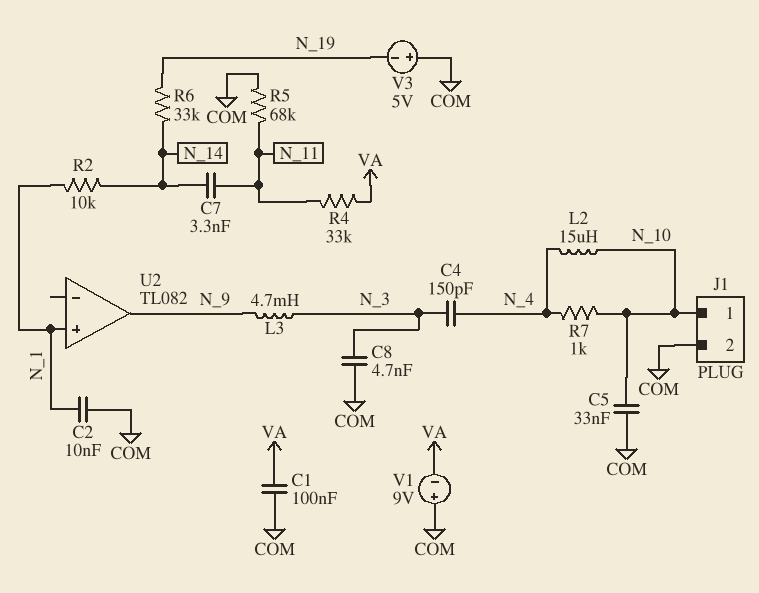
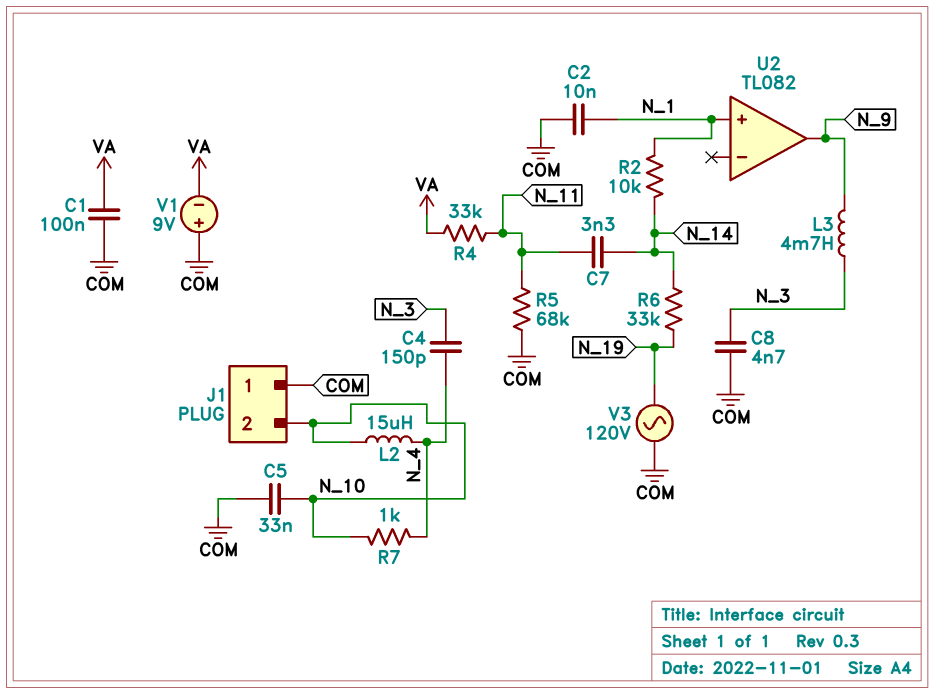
J1 pin 1: N_10 -> COM
J1 pin 2: COM -> N_10
V3: 5V (plus COM, minus N_19) -> AC 120V (COM, N_19)

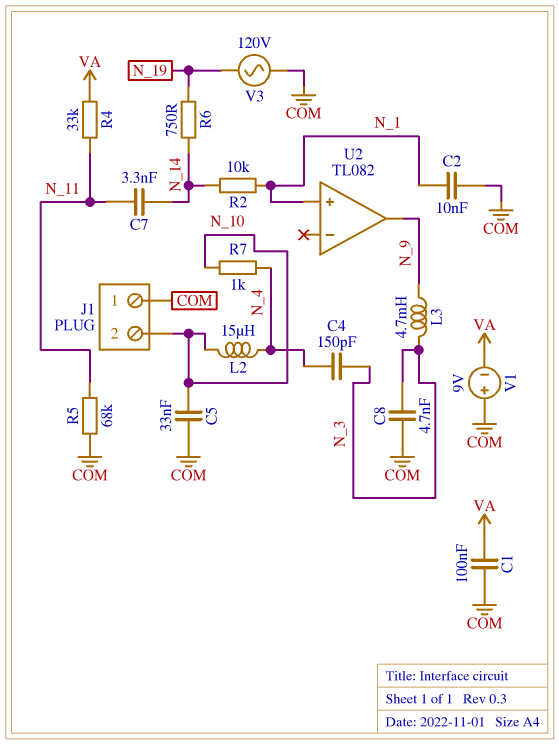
R6: 33k (N_14, N_19) -> 750 (N_14, N_19)

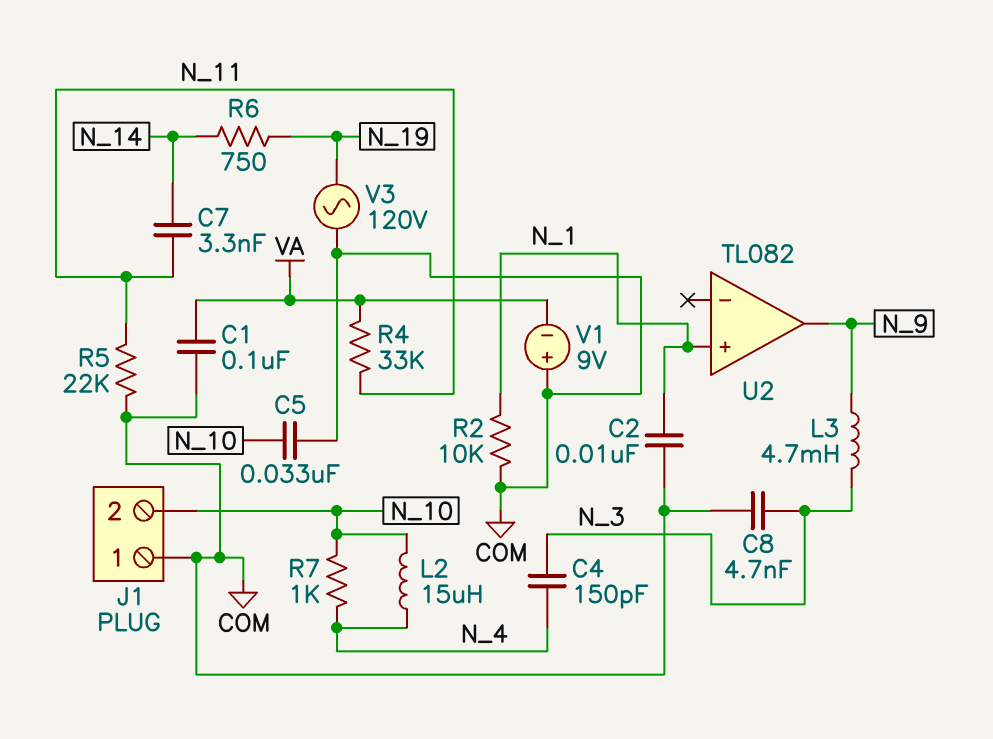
R2: 10k (N_1, N_14) -> 10k (COM, N_1)
R5: 68k (COM, N_11) -> 22k (COM, N_11)

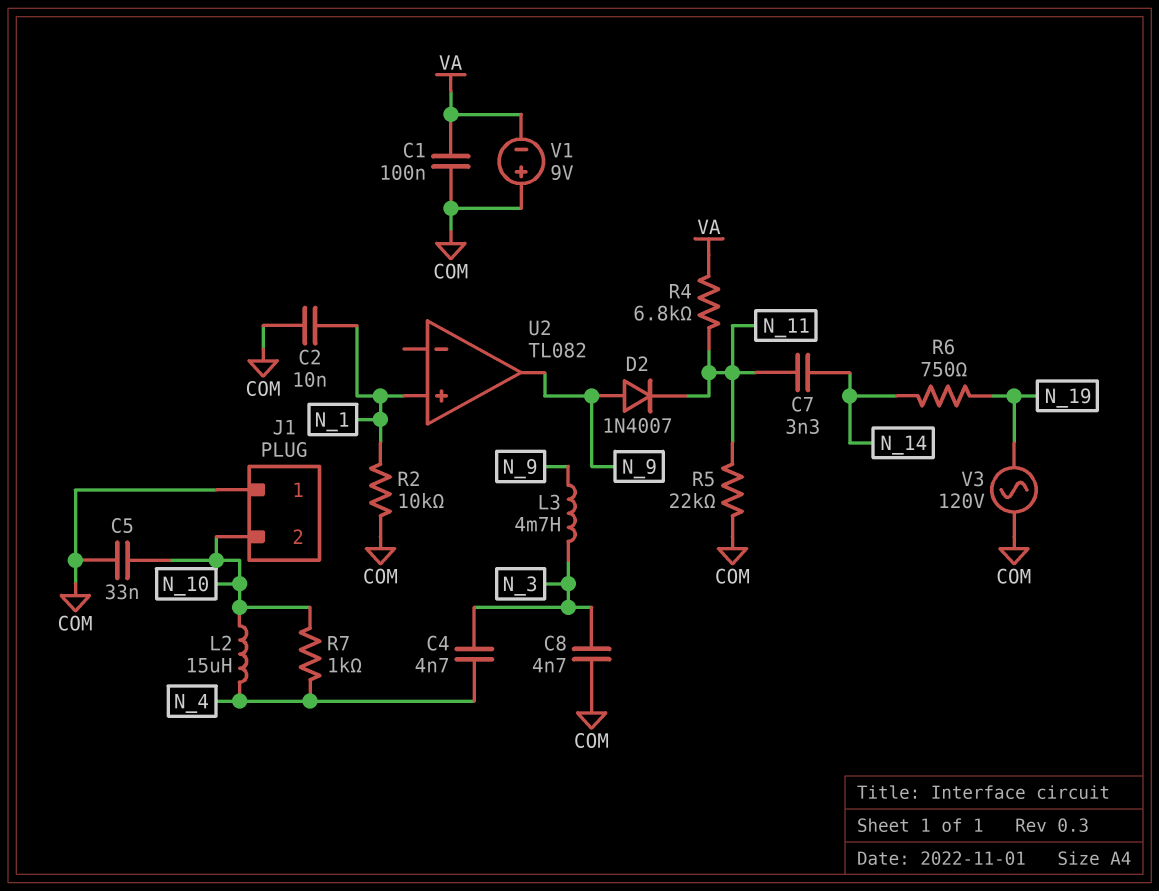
C4: 150pF (N_3, N_4) -> 4.7nF (N_3, N_4)
D2: none -> diode 1N4007 (A N_9, K N_11)
R4: 33k (N_11, VA) -> 6.8k (N_11, VA)

